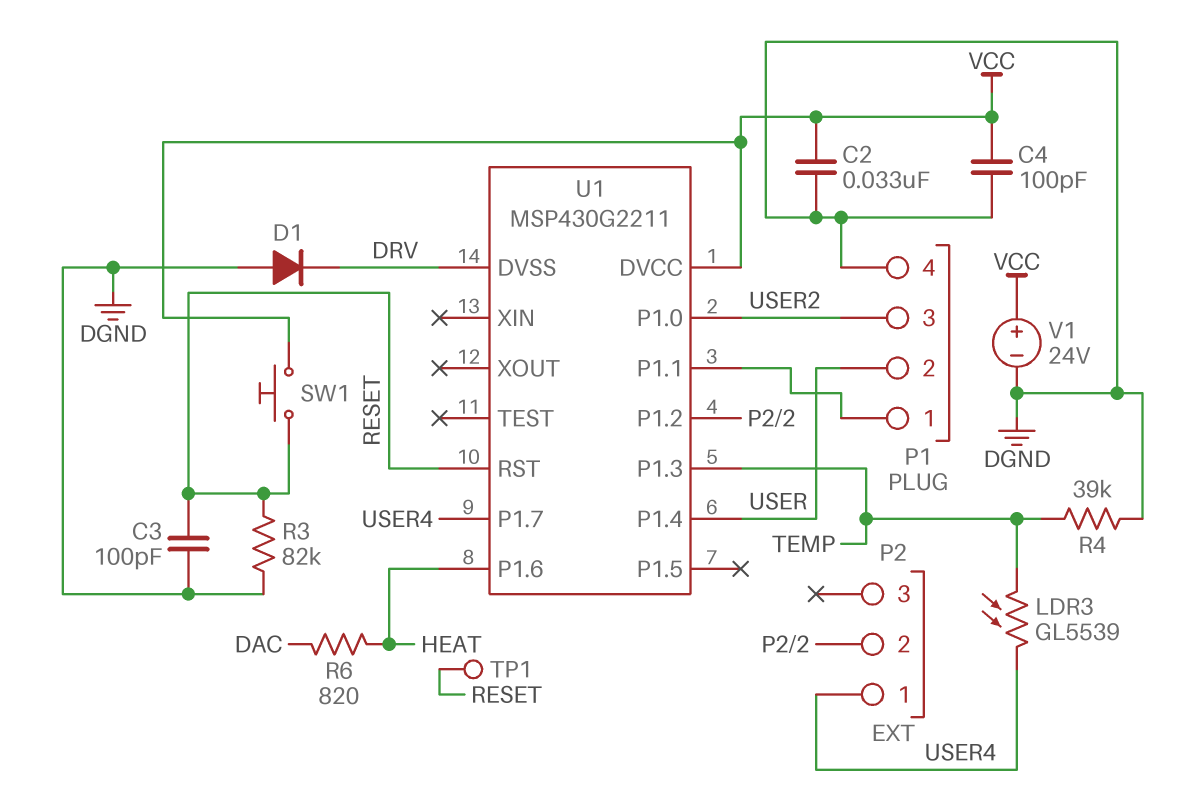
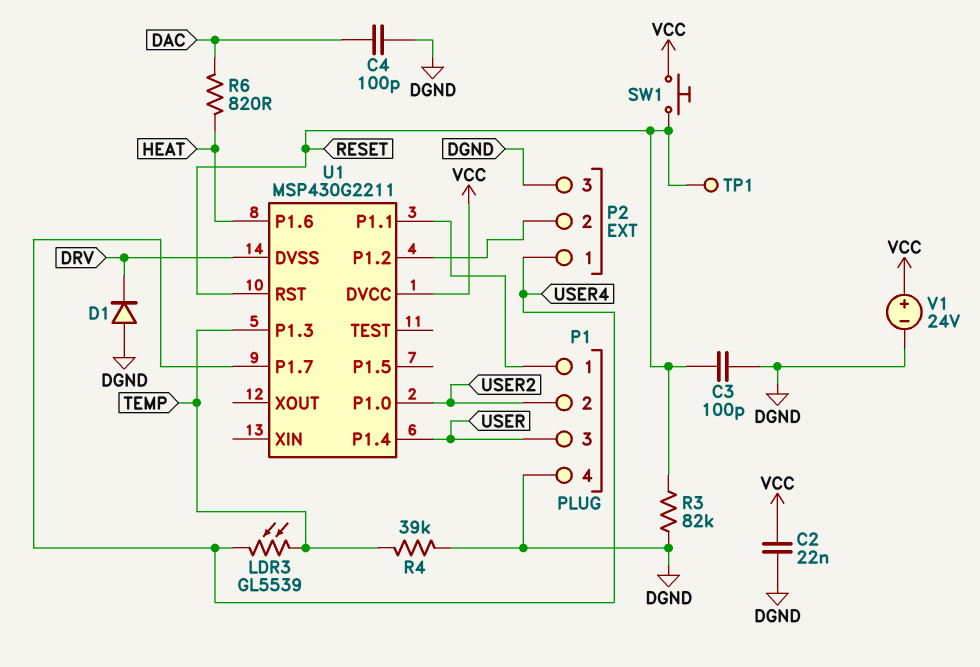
C2: 33nF (DGND, VCC) -> 22nF (DGND, VCC)
C4: 100pF (DGND, VCC) -> 100pF (DAC, DGND)
P1 pin 2: USER -> USER2
P1 pin 3: USER2 -> USER
P2 pin 3: none -> DGND

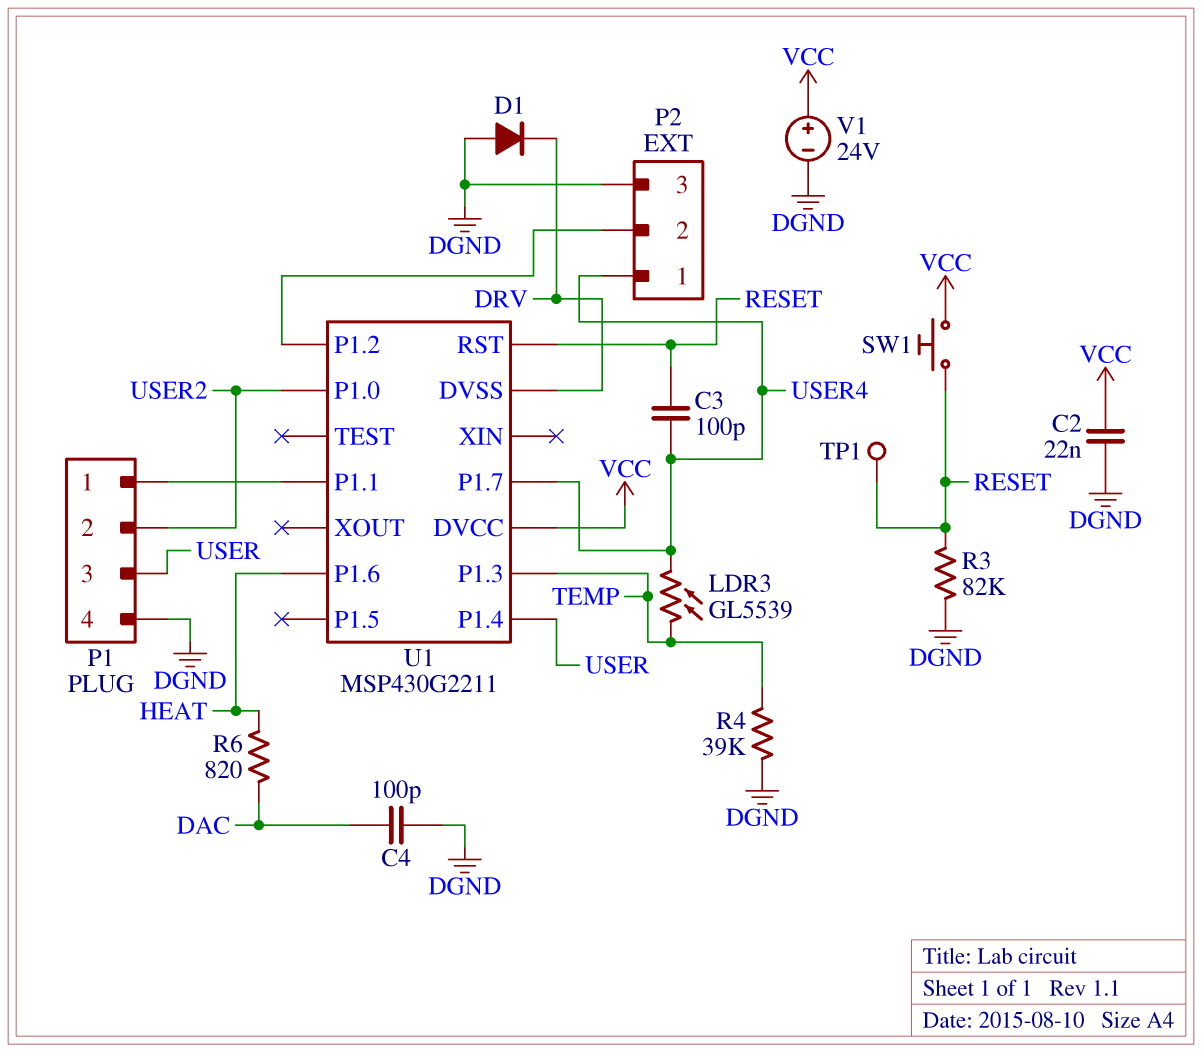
C3: 100pF (DGND, RESET) -> 100pF (RESET, USER4)

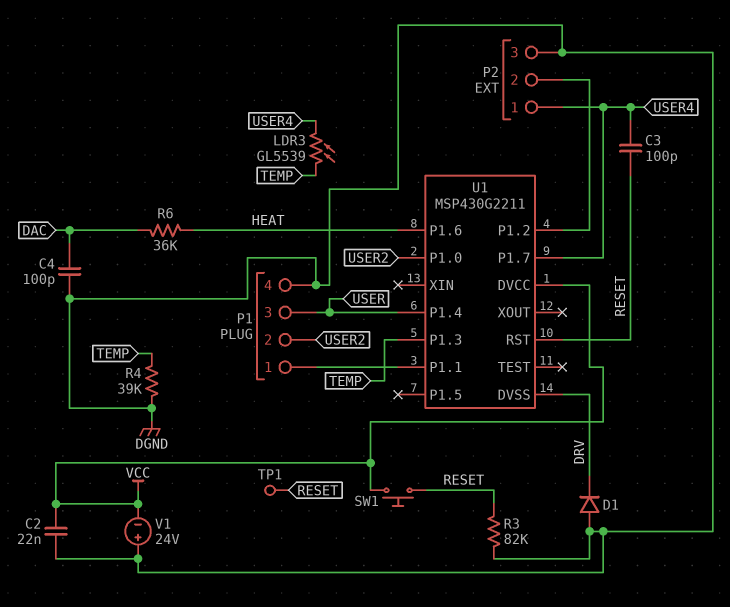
R6: 820 (DAC, HEAT) -> 36k (DAC, HEAT)
V1: 24V (plus VCC, minus DGND) -> 24V (plus DGND, minus VCC)

